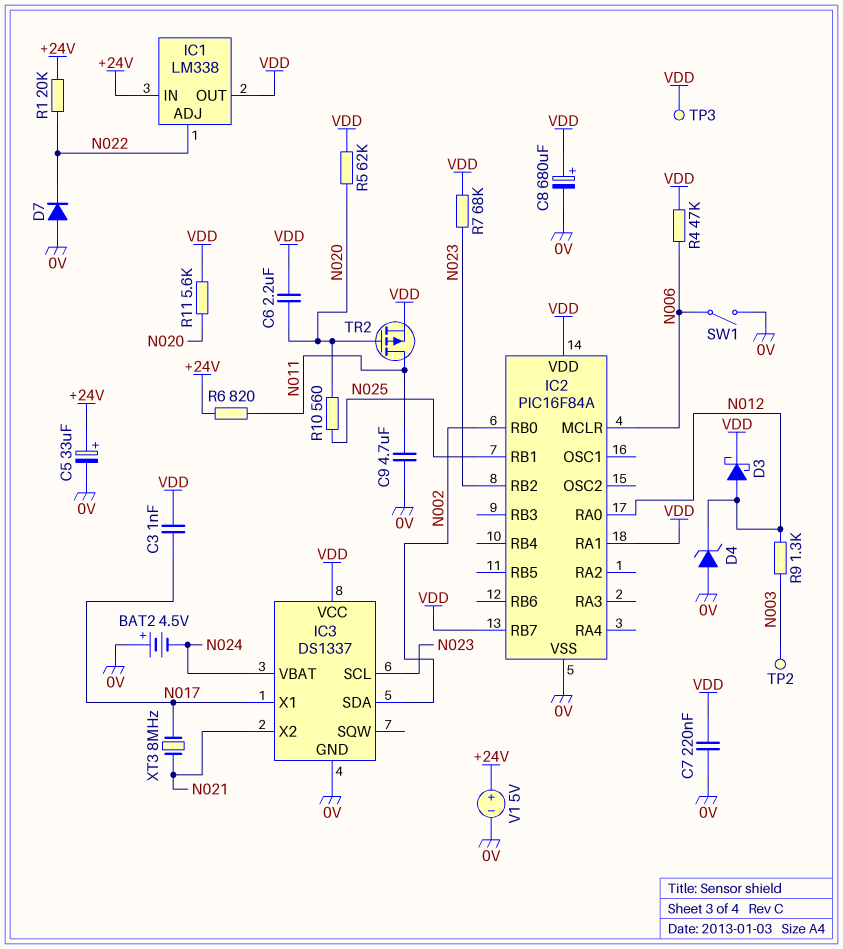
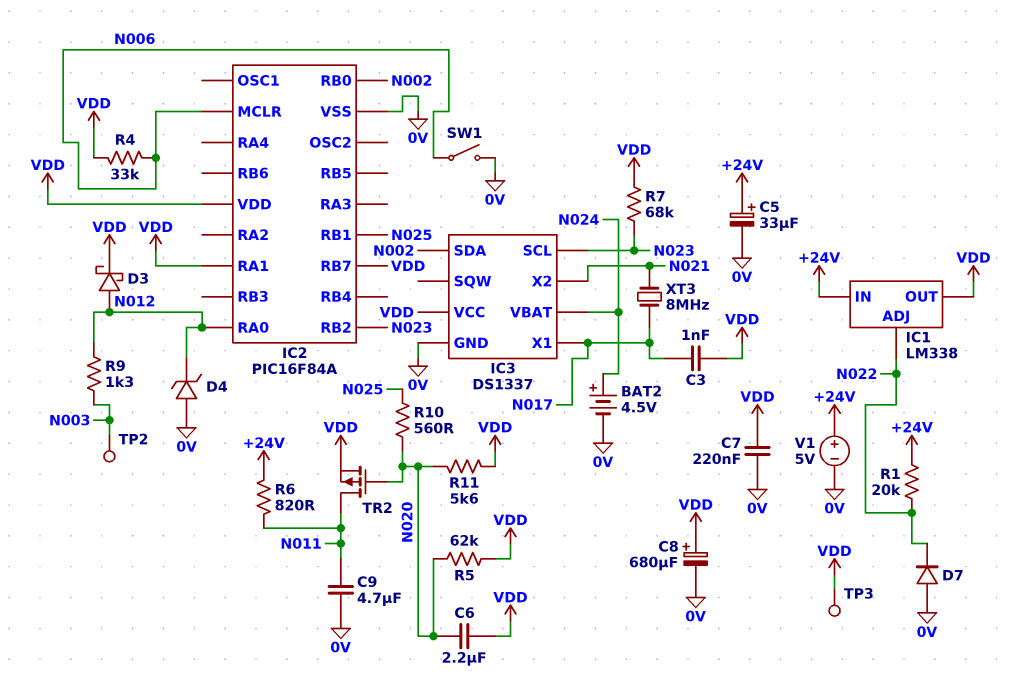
BAT2: 4.5V (plus 0V, minus N024) -> 4.5V (plus N024, minus 0V)
R4: 47k (N006, VDD) -> 33k (N006, VDD)

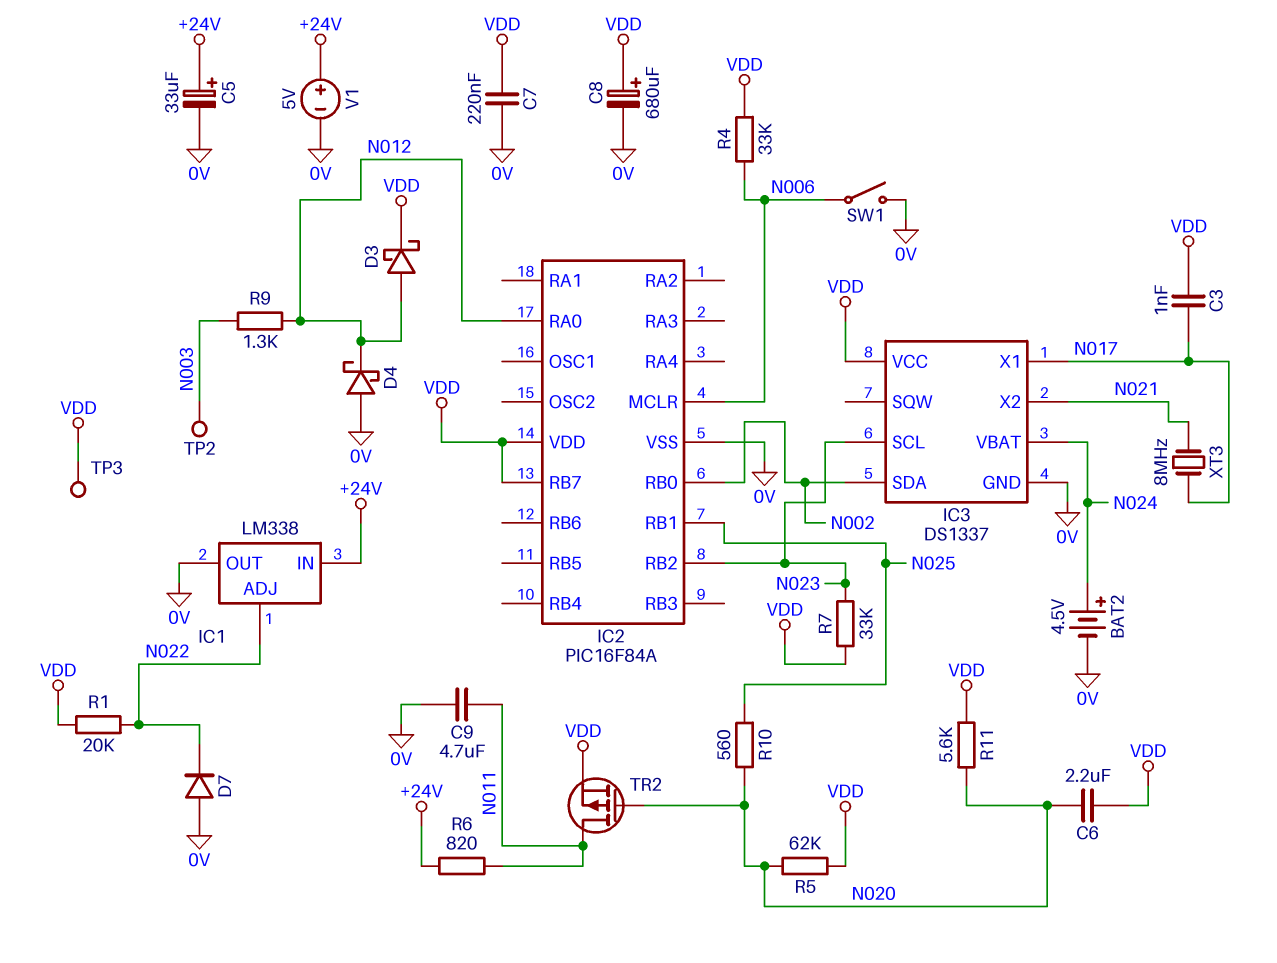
D4: zener (A 0V, K N012) -> schottky (A 0V, K N012)
IC1 pin OUT: VDD -> 0V
IC2 pin RA1: VDD -> none
R1: 20k (+24V, N022) -> 20k (N022, VDD)
R7: 68k (N023, VDD) -> 33k (N023, VDD)

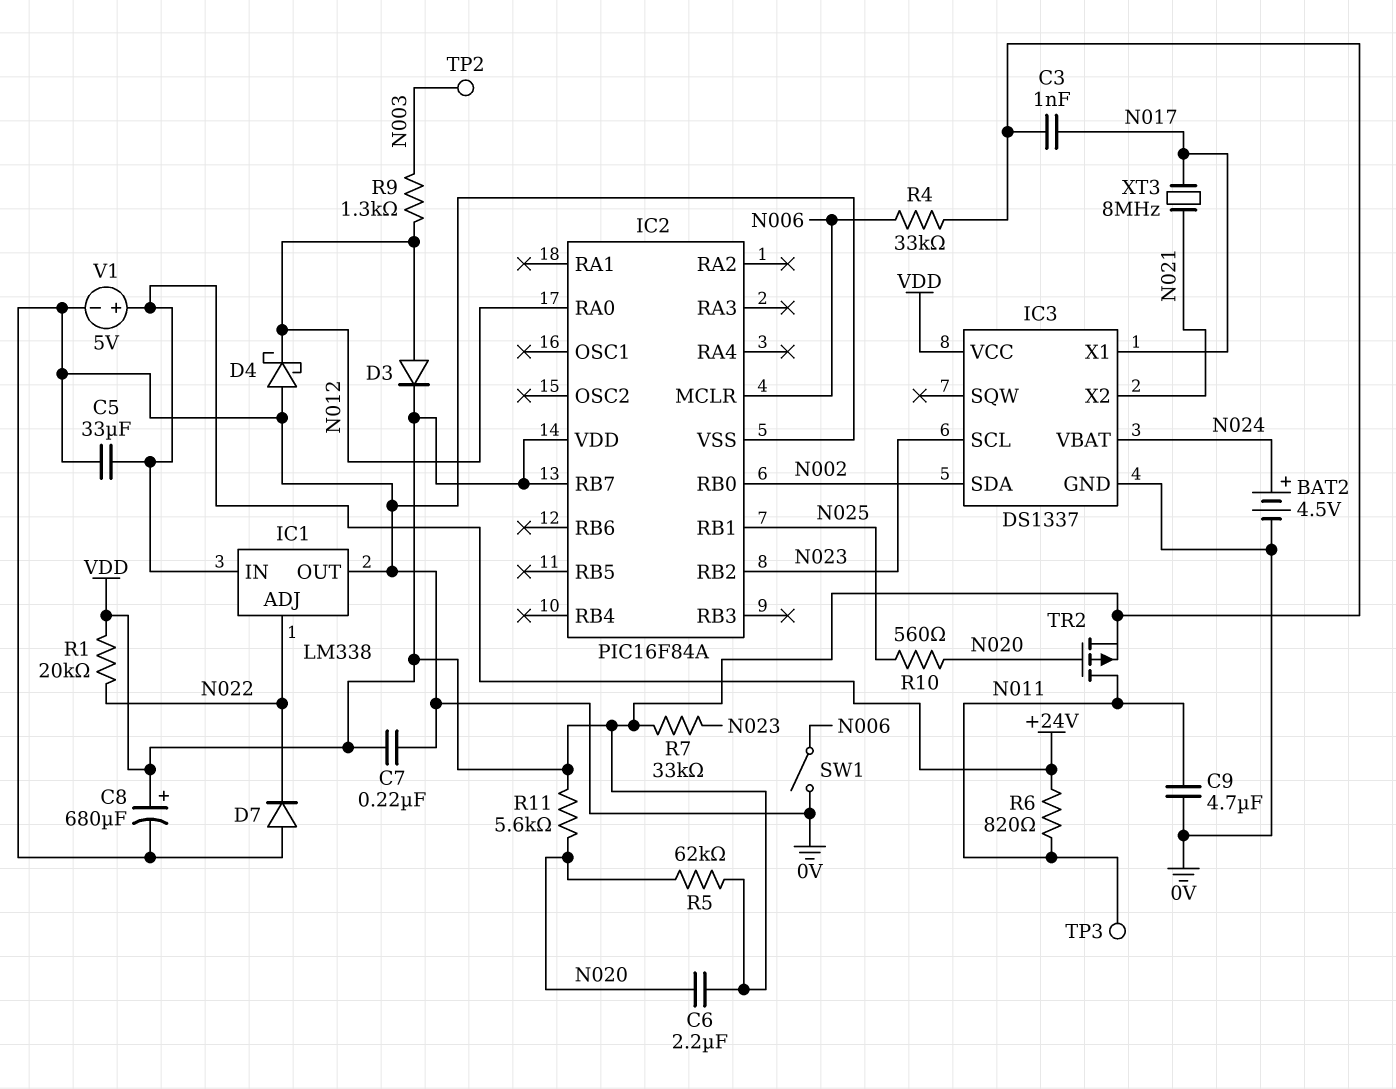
C5: 33uF (plus +24V, minus 0V) -> 33uF (+24V, 0V)
D3: schottky (A N012, K VDD) -> diode (A N012, K VDD)
TP3: test point (VDD) -> test point (N011)

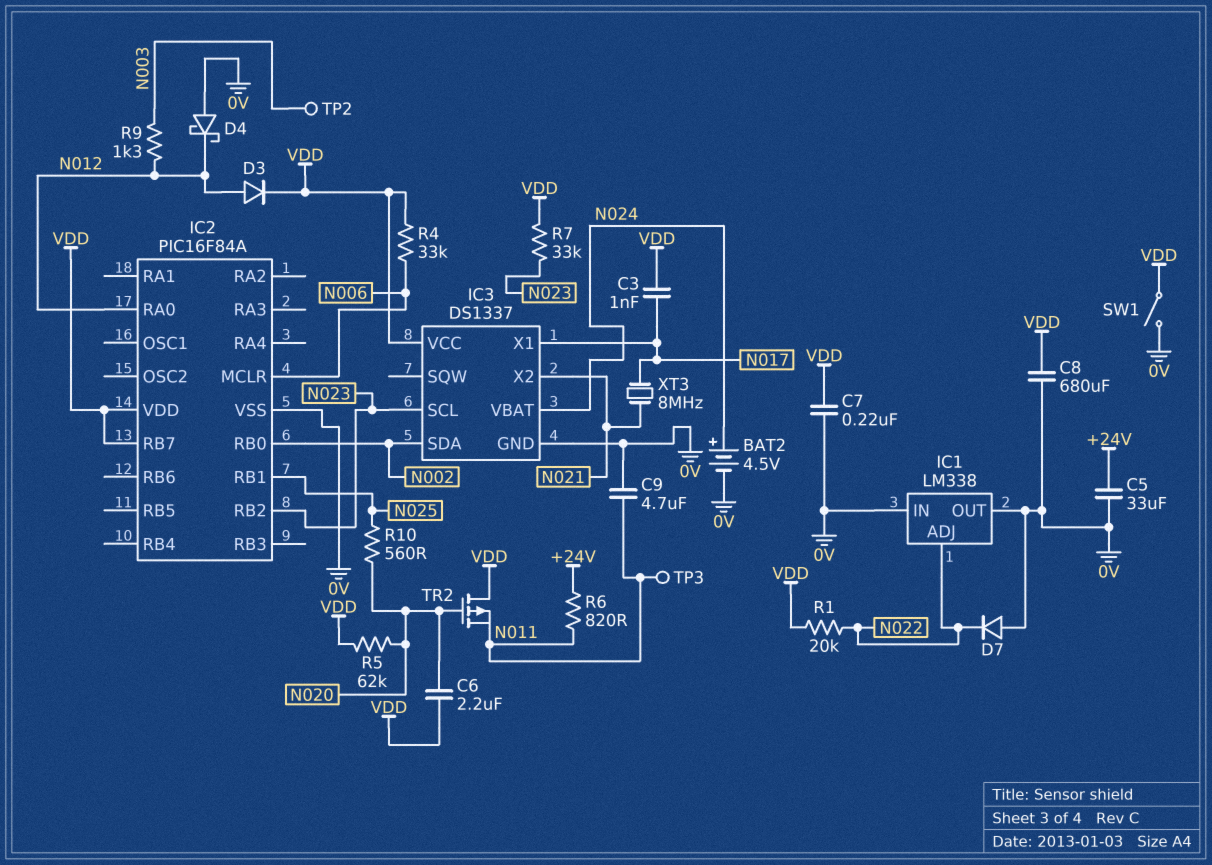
C8: 680uF (plus VDD, minus 0V) -> 680uF (0V, VDD)
IC1 pin IN: +24V -> 0V
R11: 5.6k (N020, VDD) -> none
SW1: switch (0V, N006) -> switch (0V, VDD)
TR2: PMOS (G N020, D N011, S VDD) -> PMOS (G N020, D VDD, S N011)
V1: 5V (plus +24V, minus 0V) -> none

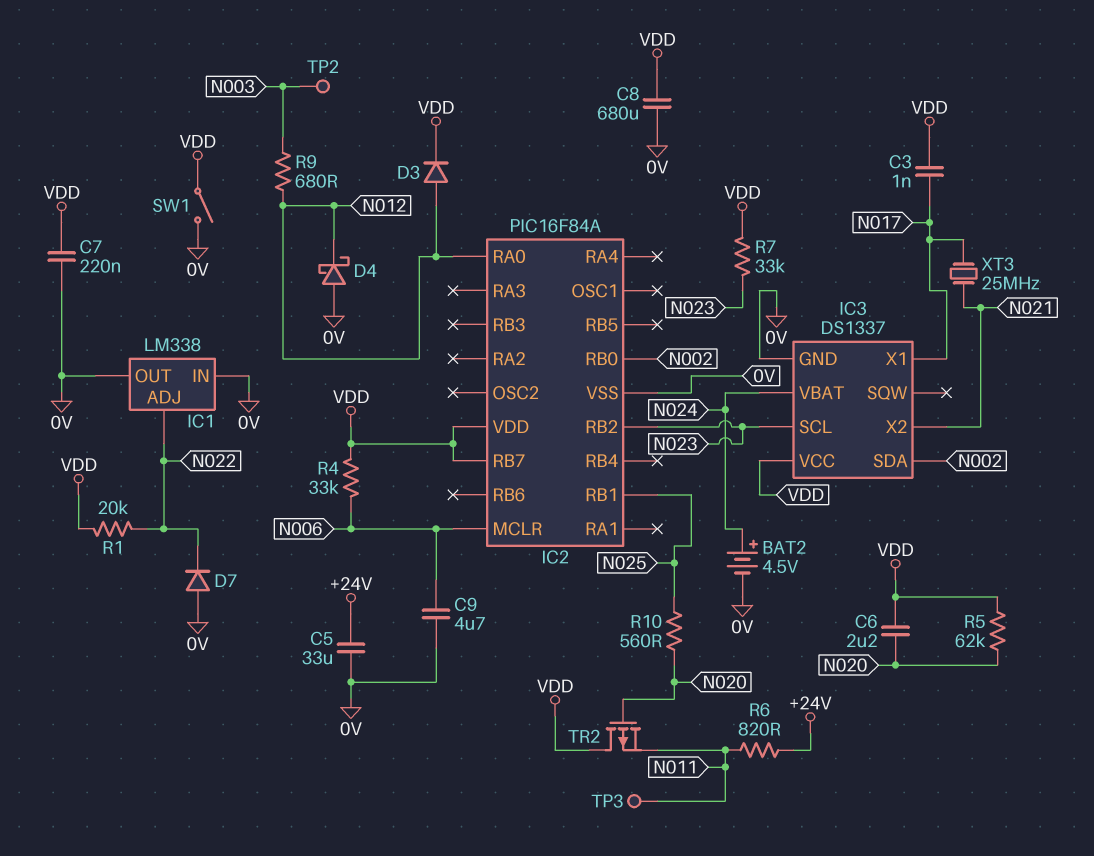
C9: 4.7uF (0V, N011) -> 4.7uF (0V, N006)
R9: 1.3k (N003, N012) -> 680 (N003, N012)
XT3: 8MHz (N017, N021) -> 25MHz (N017, N021)

